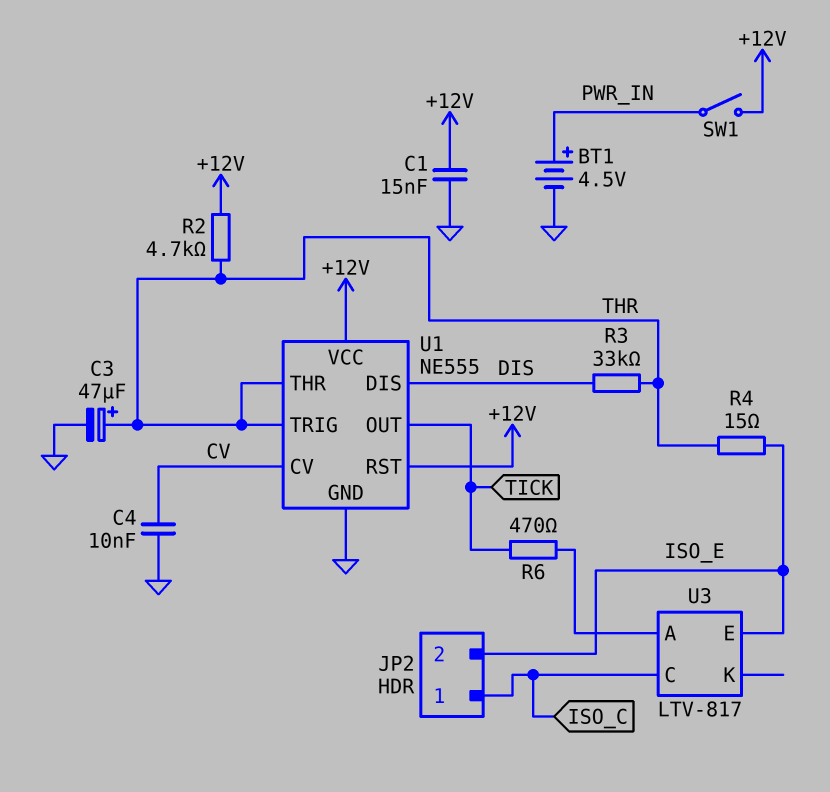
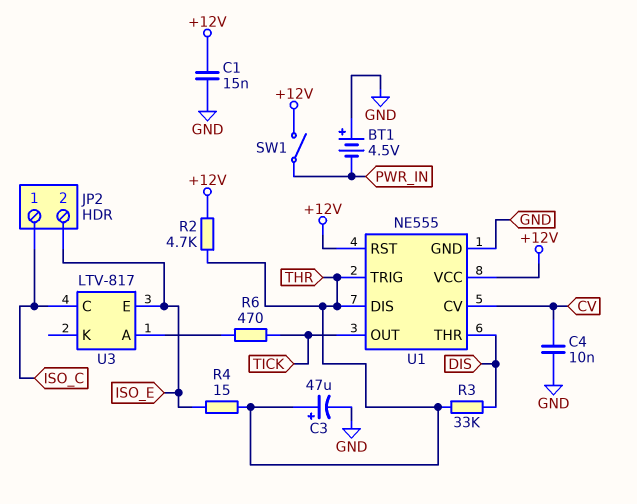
BT1: 4.5V (plus PWR_IN, minus GND) -> 4.5V (plus GND, minus PWR_IN)
U1 pin DIS: DIS -> THR
U1 pin THR: THR -> DIS

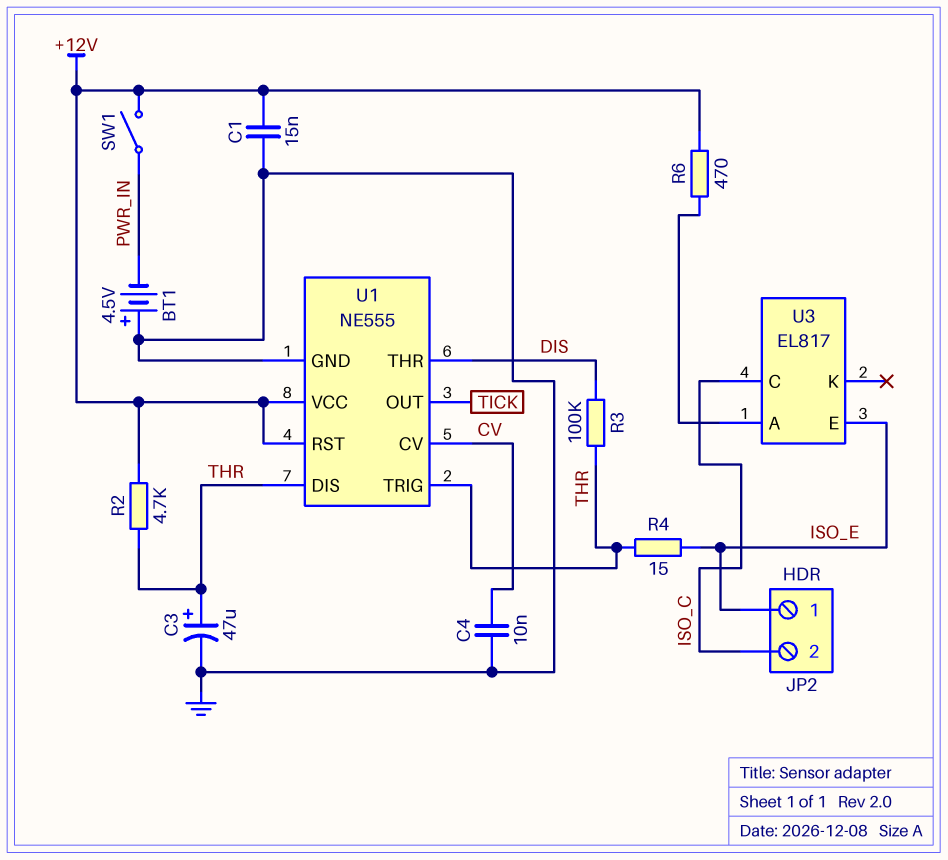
JP2 pin 1: ISO_C -> ISO_E
JP2 pin 2: ISO_E -> ISO_C
R3: 33k (DIS, THR) -> 100k (DIS, THR)
R6: 470 (TICK, U3/A) -> 470 (+12V, U3/A)
U3: LTV-817 -> EL817

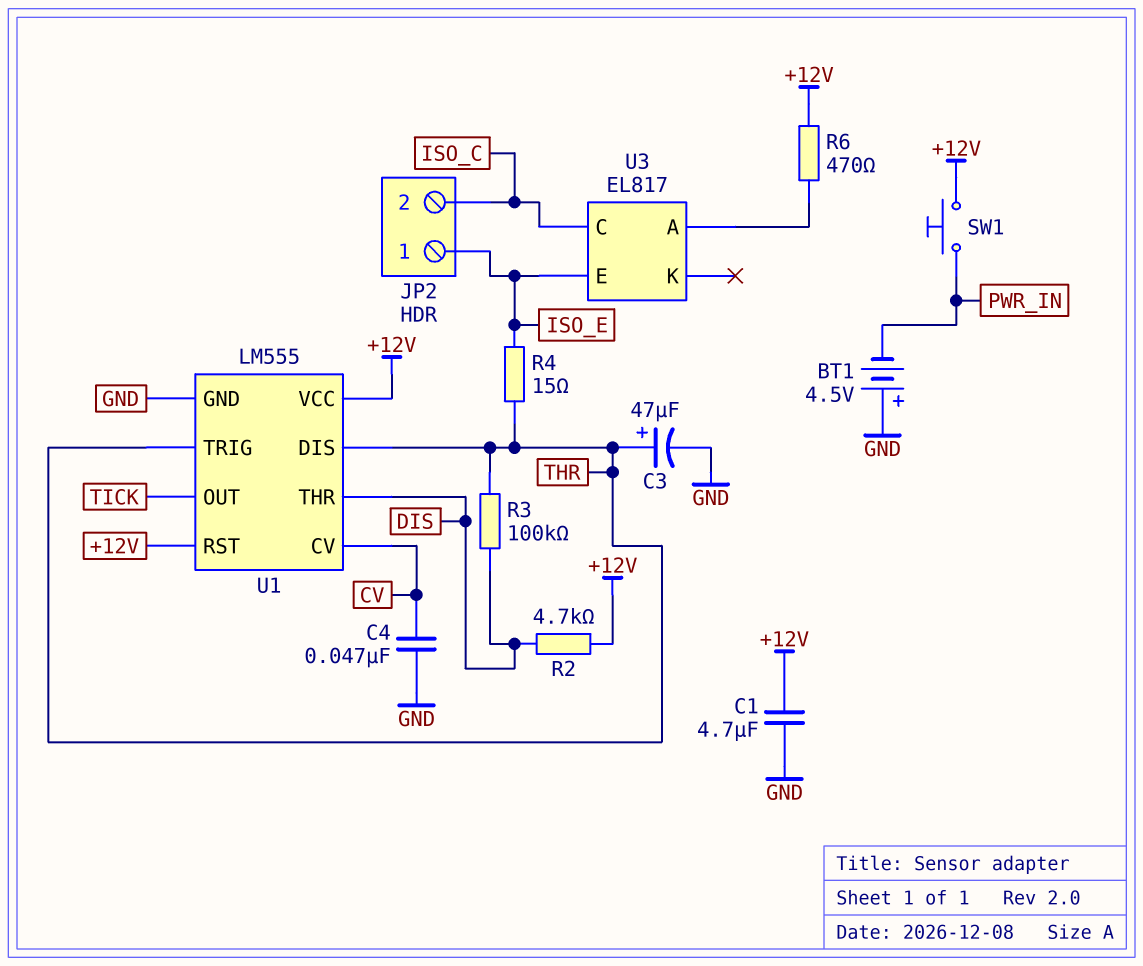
C1: 15nF (+12V, GND) -> 4.7uF (+12V, GND)
C4: 10nF (CV, GND) -> 47nF (CV, GND)
R2: 4.7k (+12V, THR) -> 4.7k (+12V, DIS)
SW1: switch (+12V, PWR_IN) -> button (+12V, PWR_IN)
U1: NE555 -> LM555

